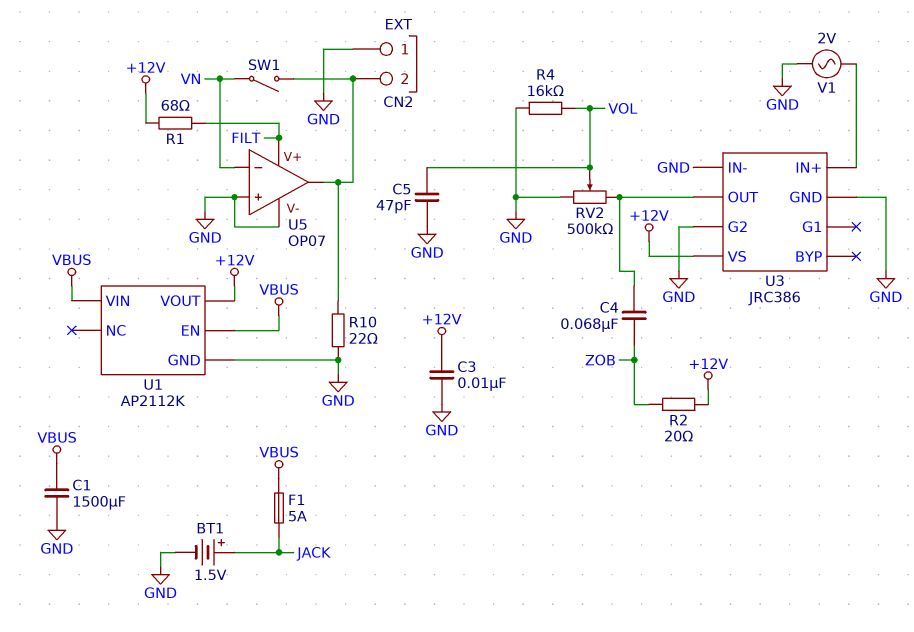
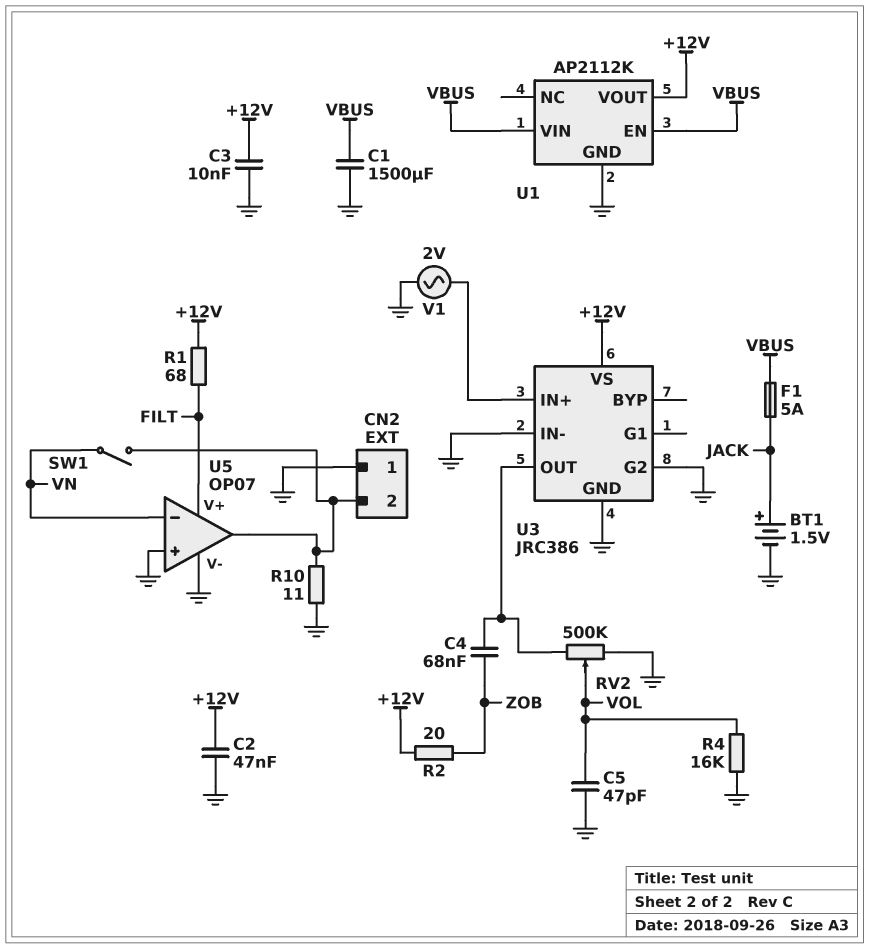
C2: none -> 47nF (+12V, GND)
R10: 22 (CN2/2, GND) -> 11 (CN2/2, GND)

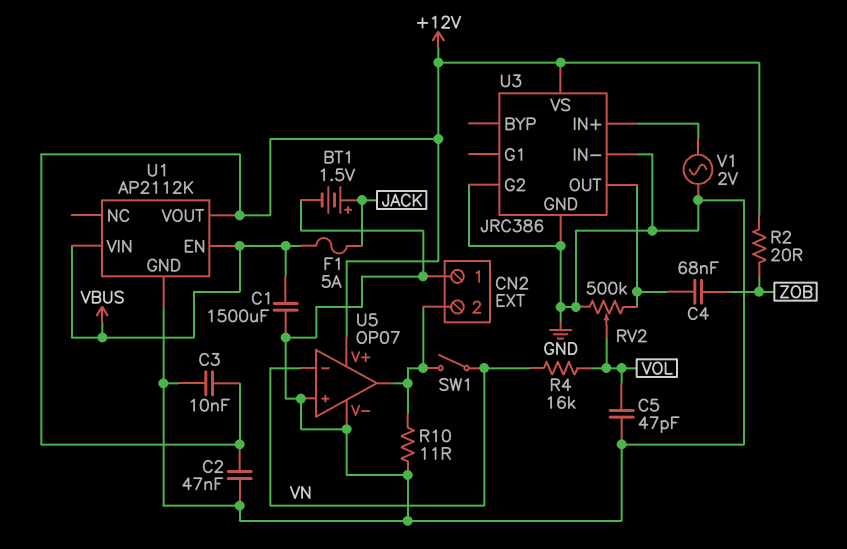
R1: 68 (+12V, FILT) -> none
R4: 16k (GND, VOL) -> 16k (VN, VOL)
U5 pin V+: FILT -> +12V

